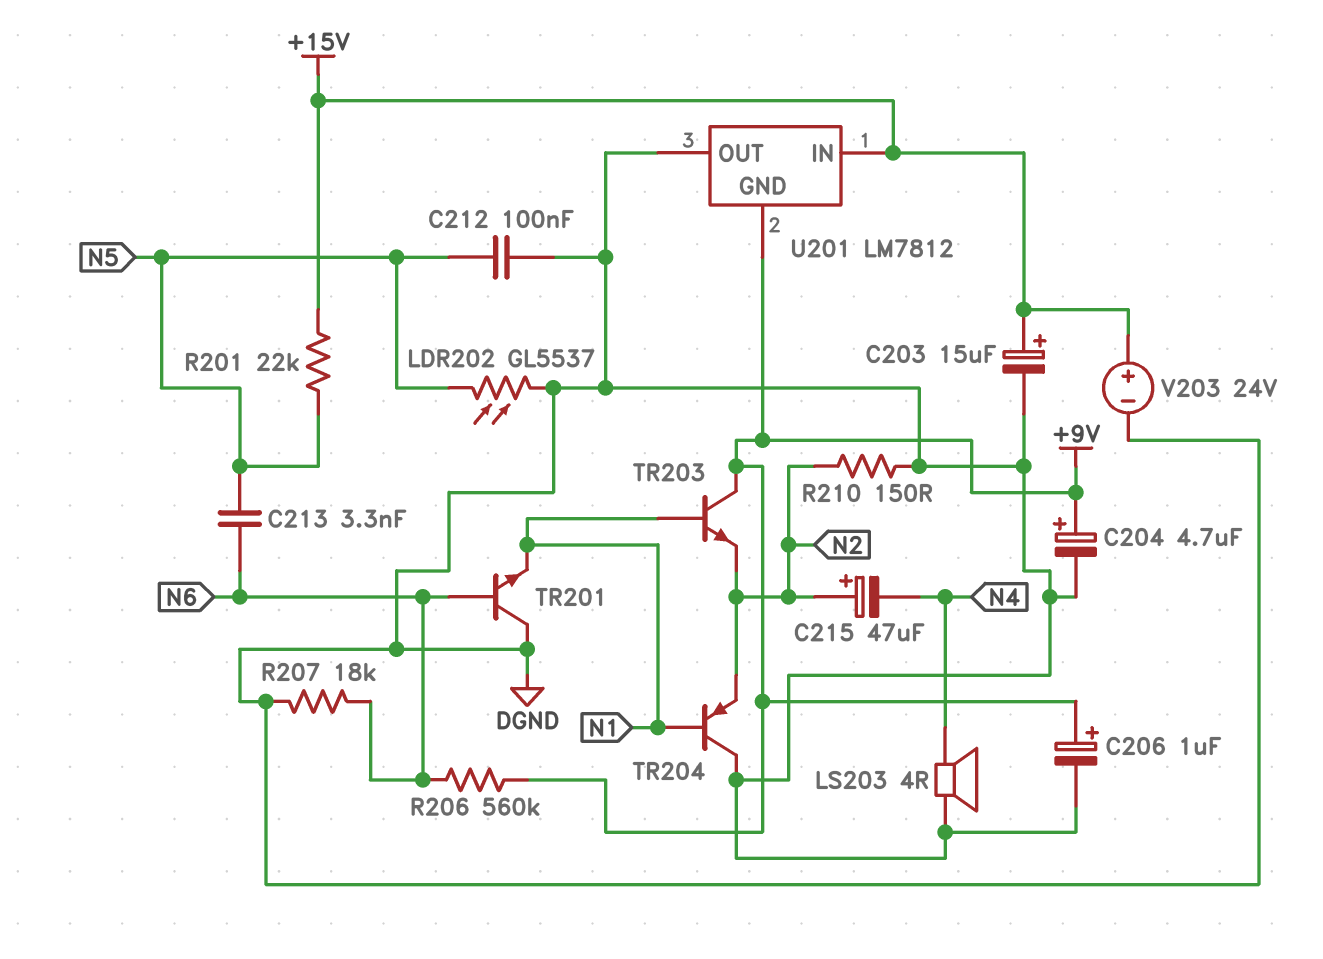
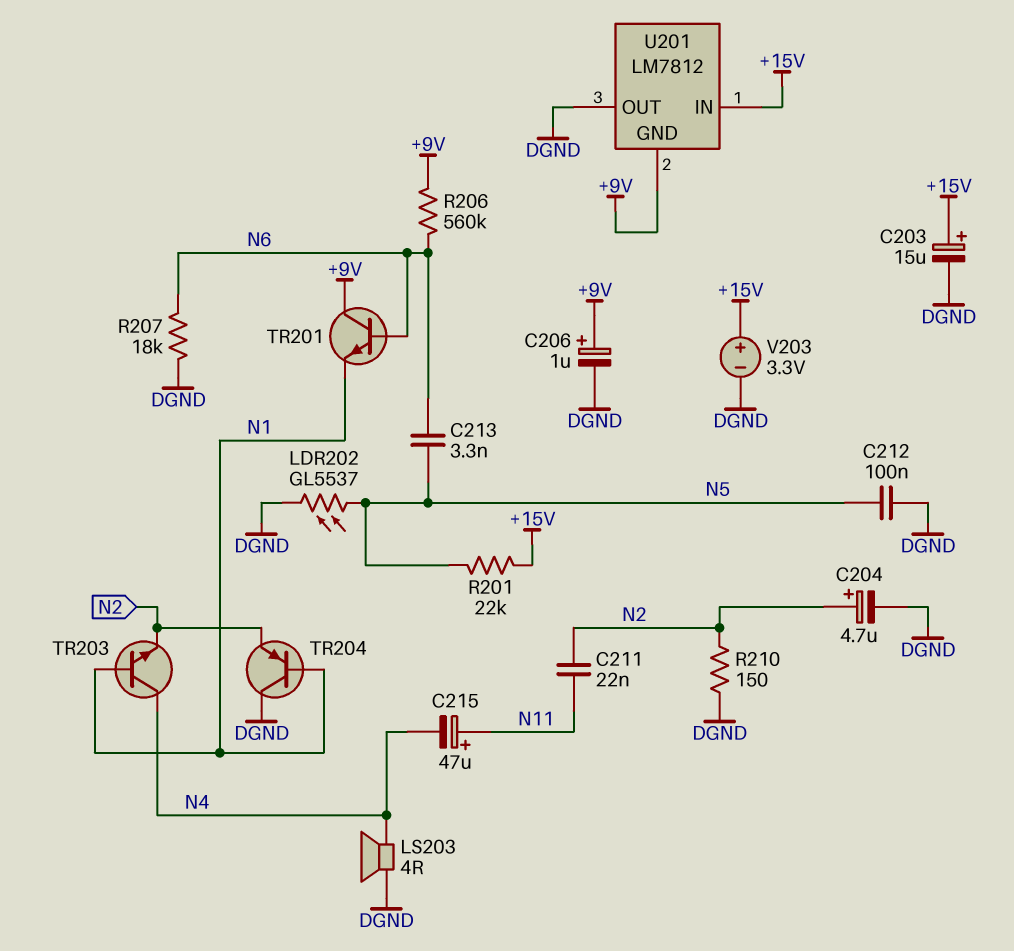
C204: 4.7uF (plus +9V, minus DGND) -> 4.7uF (plus N2, minus DGND)
C211: none -> 22nF (N2, N11)
C215: 47uF (plus N2, minus N4) -> 47uF (plus N11, minus N4)
TR201: NPN (B N6, C DGND, E N1) -> NPN (B N6, C +9V, E N1)
TR203: NPN (B N1, C +9V, E N2) -> NPN (B N1, C N4, E N2)
V203: 24V (plus +15V, minus DGND) -> 3.3V (plus +15V, minus DGND)

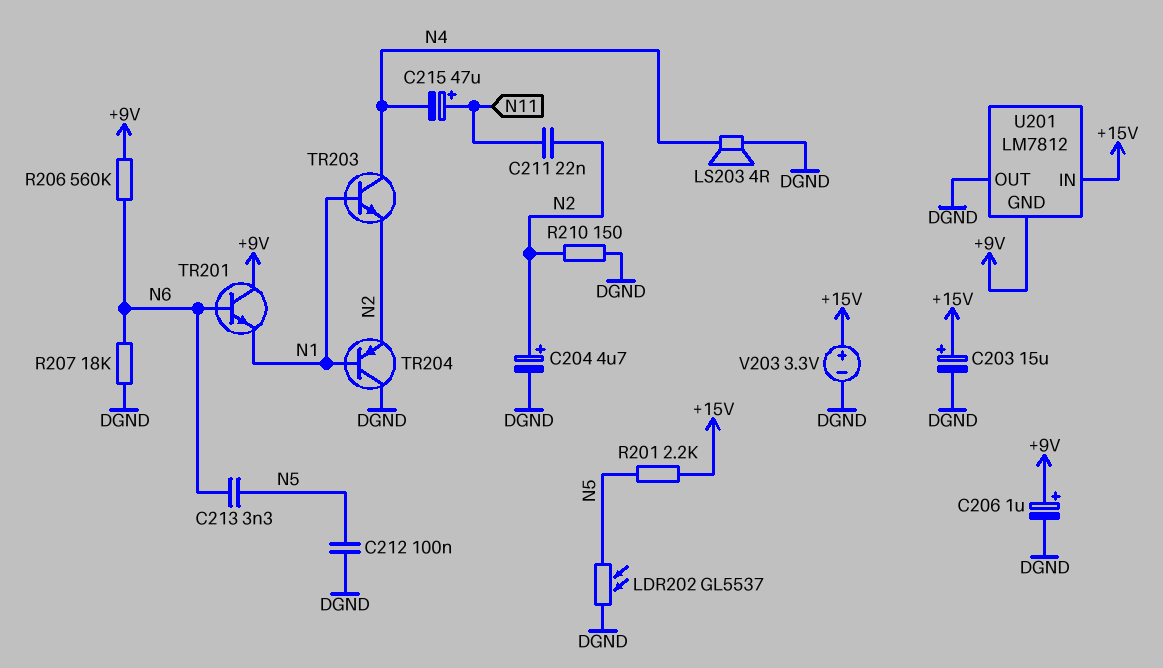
R201: 22k (+15V, N5) -> 2.2k (+15V, N5)

